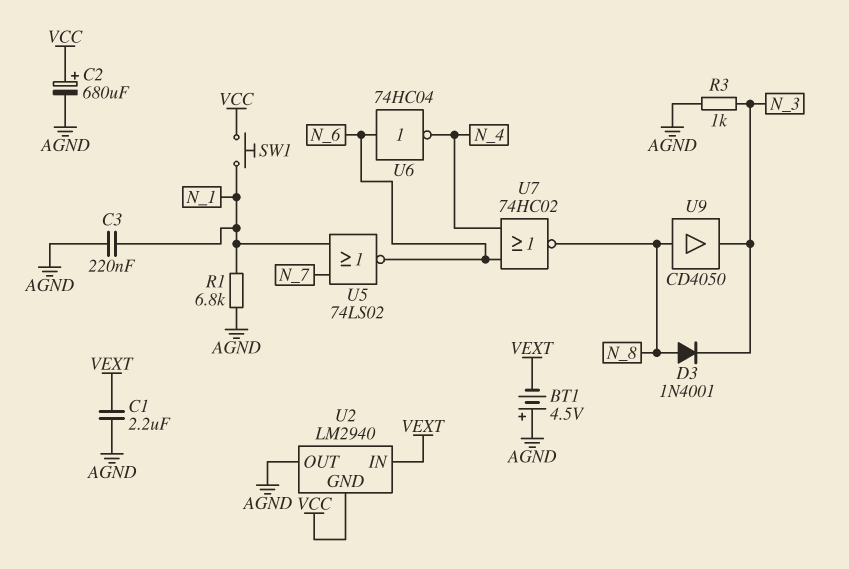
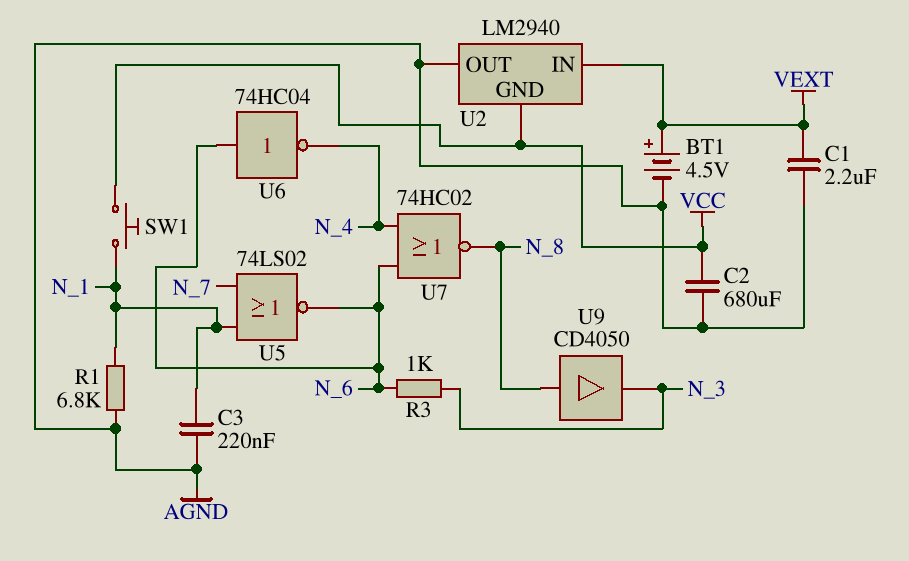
BT1: 4.5V (plus AGND, minus VEXT) -> 4.5V (plus VEXT, minus AGND)
C2: 680uF (plus VCC, minus AGND) -> 680uF (AGND, VCC)
D3: diode 1N4001 (A N_8, K N_3) -> none
R3: 1k (AGND, N_3) -> 1k (N_3, N_6)

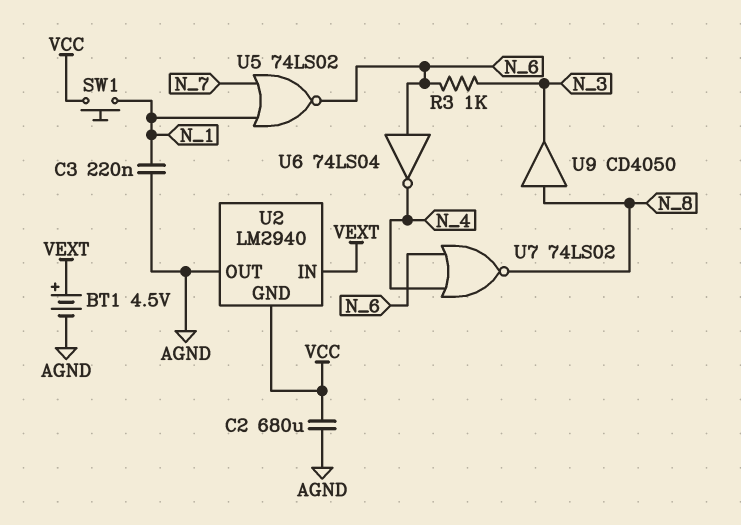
C1: 2.2uF (AGND, VEXT) -> none
R1: 6.8k (AGND, N_1) -> none
U6: NOT 74HC04 (in N_6, out N_4) -> NOT 74LS04 (in N_6, out N_4)
U7: NOR 74HC02 (in N_4, in N_6, out N_8) -> NOR 74LS02 (in N_4, in N_6, out N_8)

